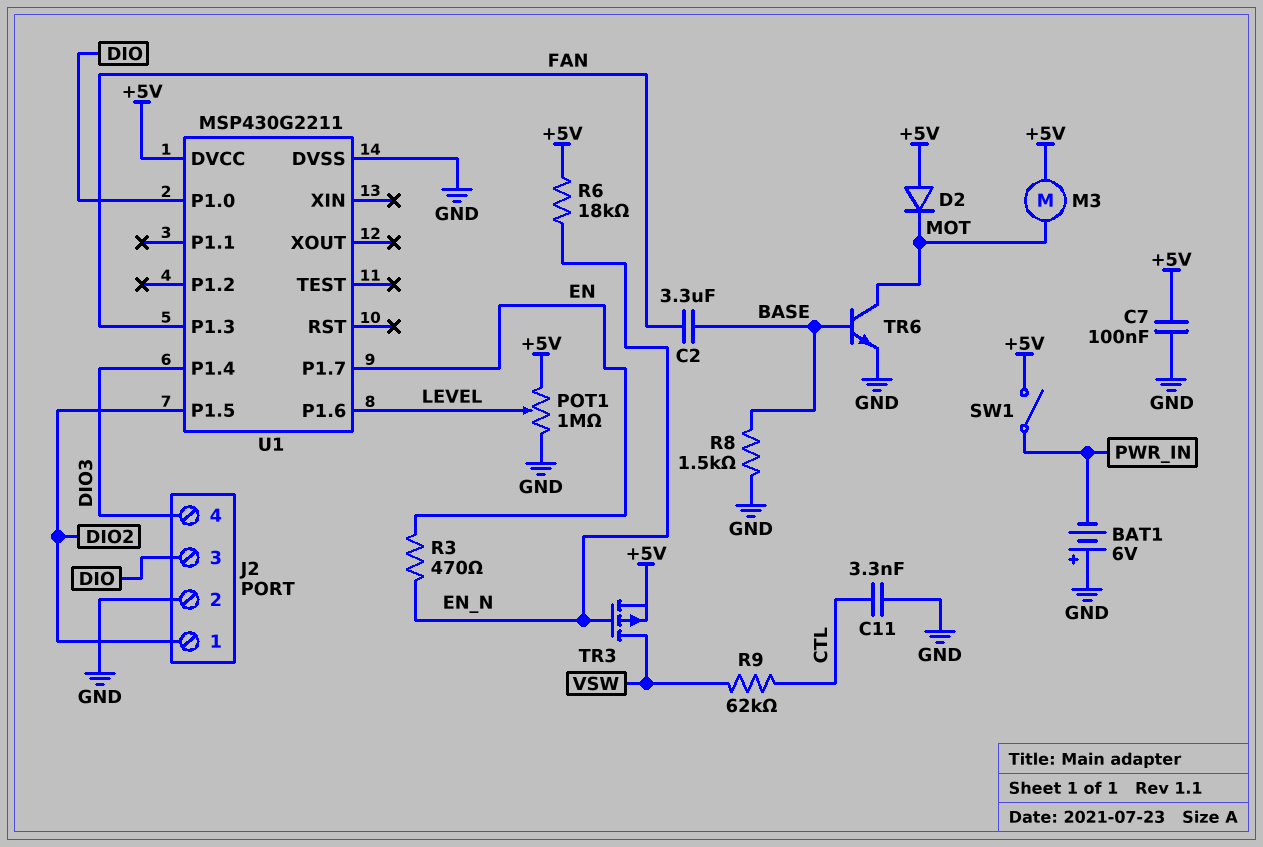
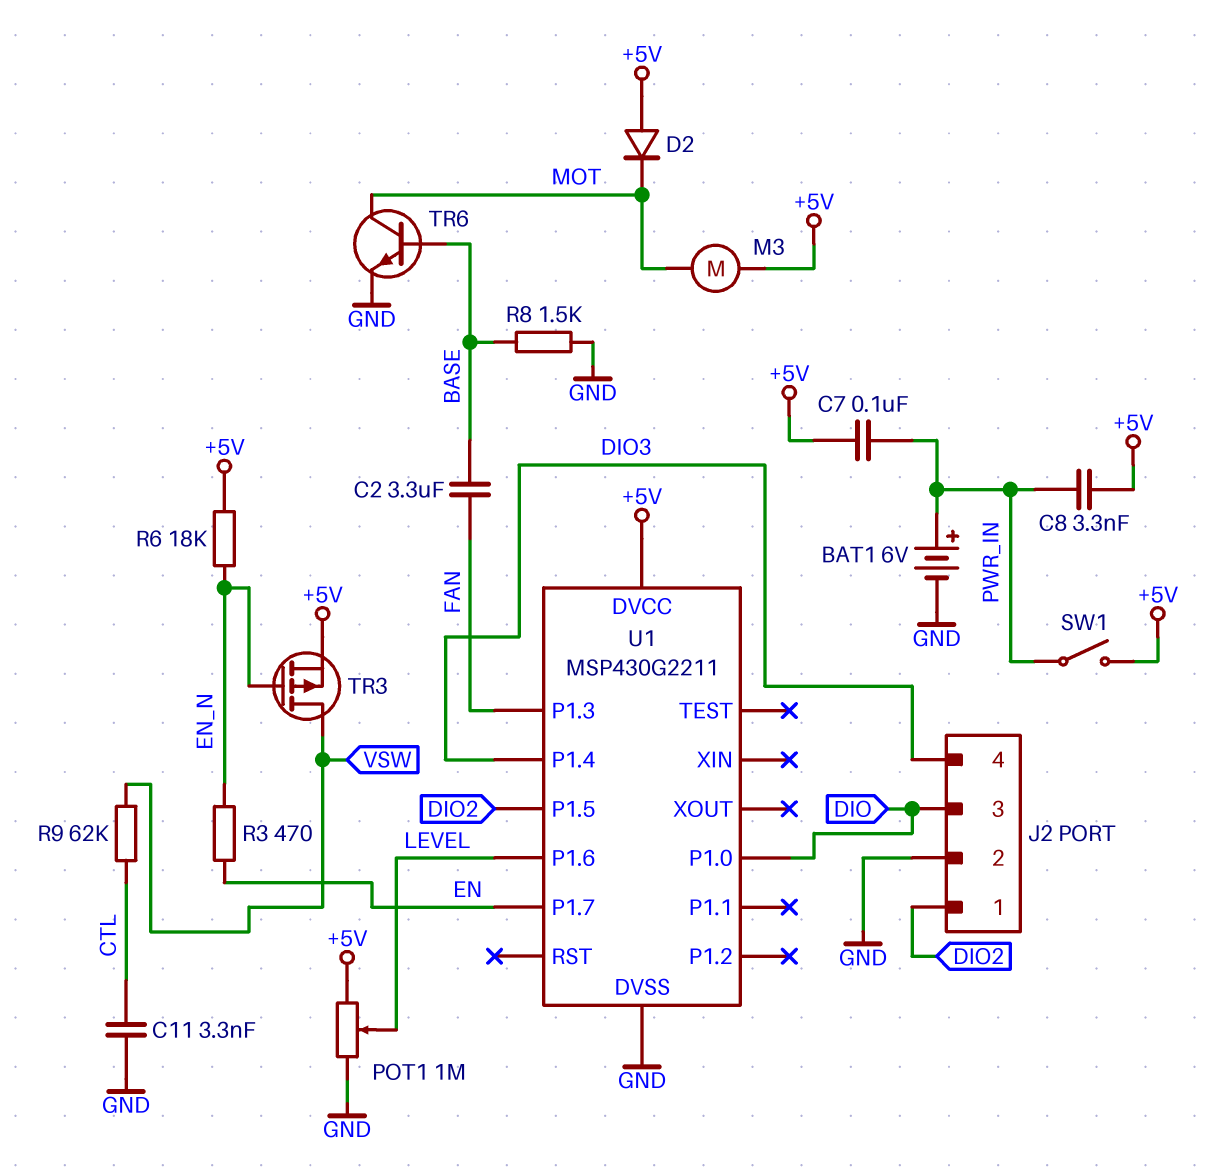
BAT1: 6V (plus GND, minus PWR_IN) -> 6V (plus PWR_IN, minus GND)
C7: 100nF (+5V, GND) -> 100nF (+5V, PWR_IN)
C8: none -> 3.3nF (+5V, PWR_IN)

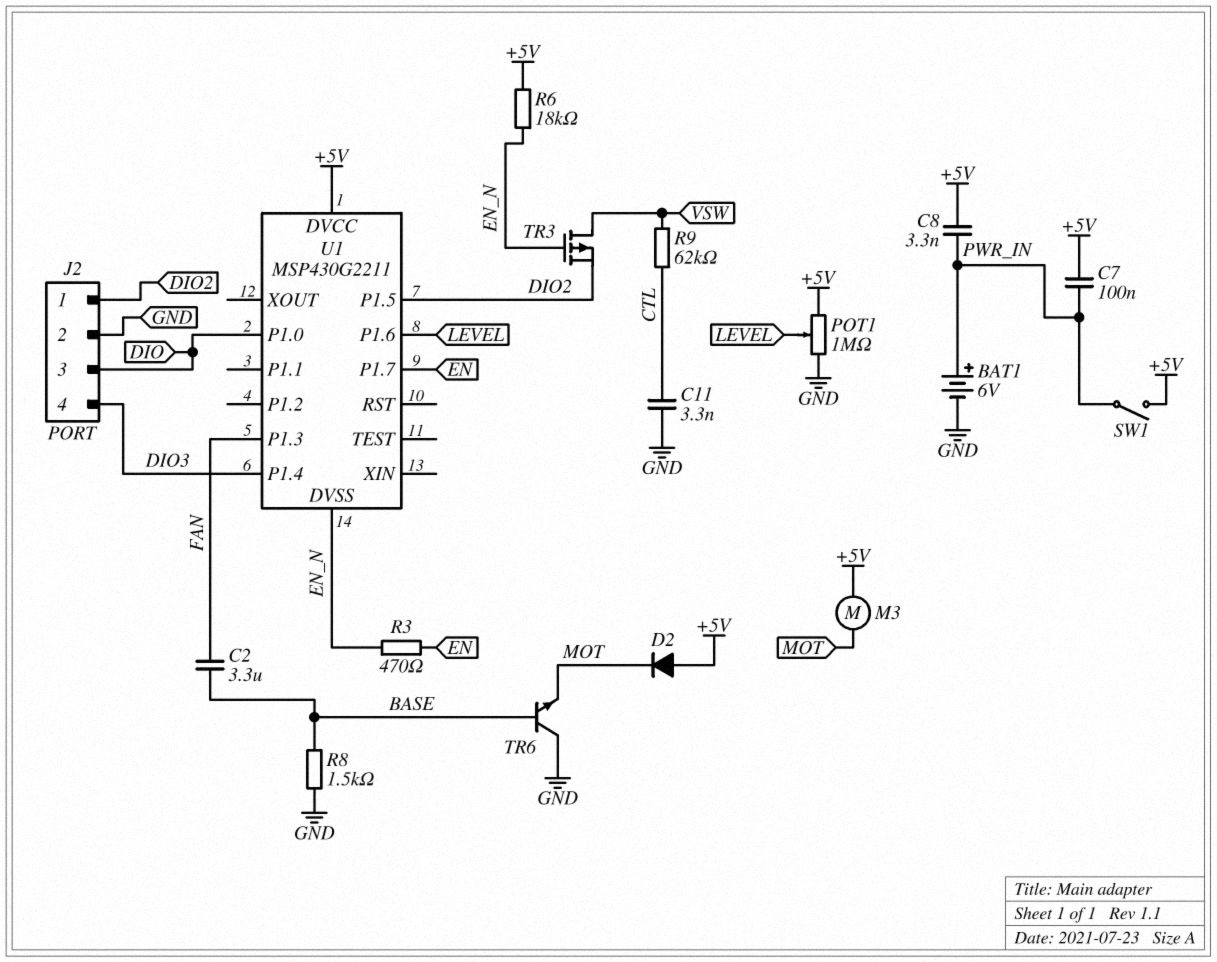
TR3: PMOS (G EN_N, D VSW, S +5V) -> PMOS (G EN_N, D VSW, S DIO2)
TR6: NPN (B BASE, C MOT, E GND) -> NPN (B BASE, C GND, E MOT)
U1 pin DVSS: GND -> EN_N

